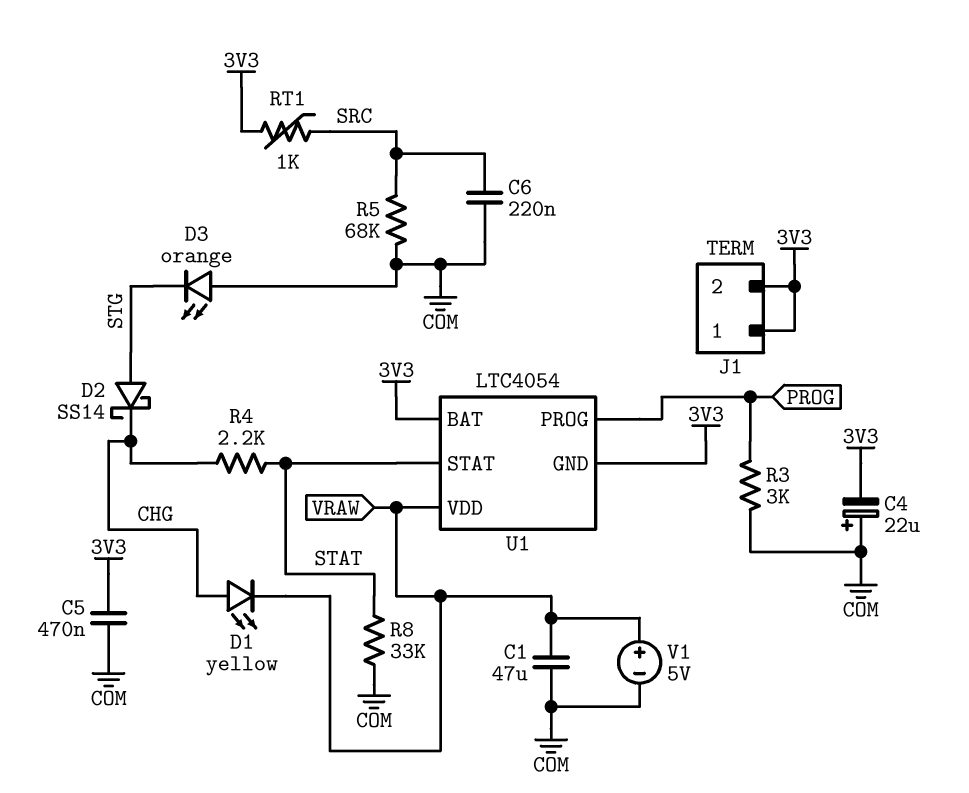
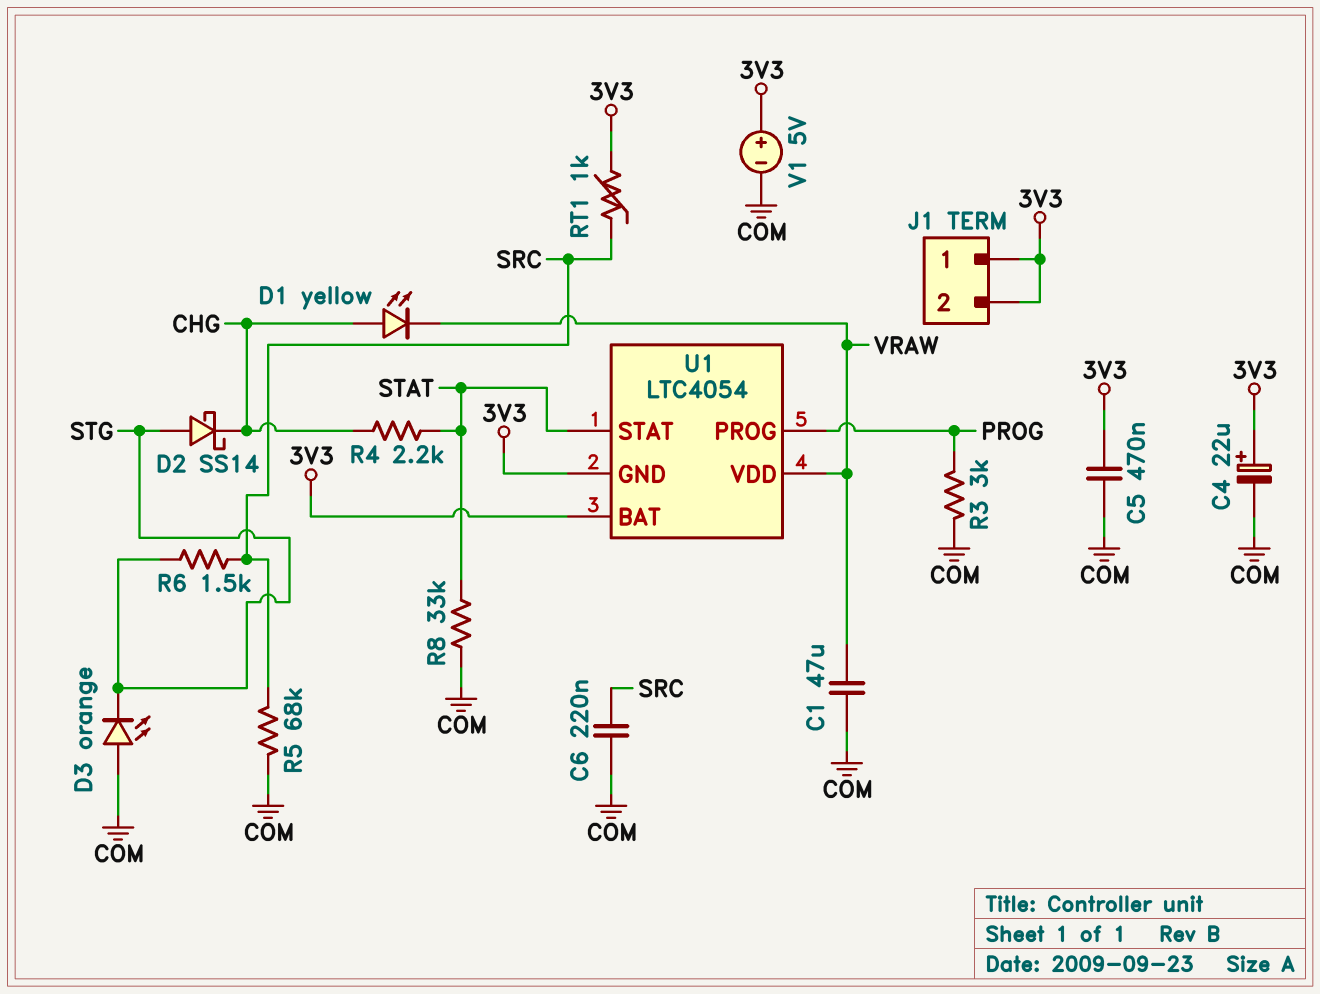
C4: 22uF (plus COM, minus 3V3) -> 22uF (plus 3V3, minus COM)
R6: none -> 1.5k (SRC, STG)
V1: 5V (plus VRAW, minus COM) -> 5V (plus 3V3, minus COM)

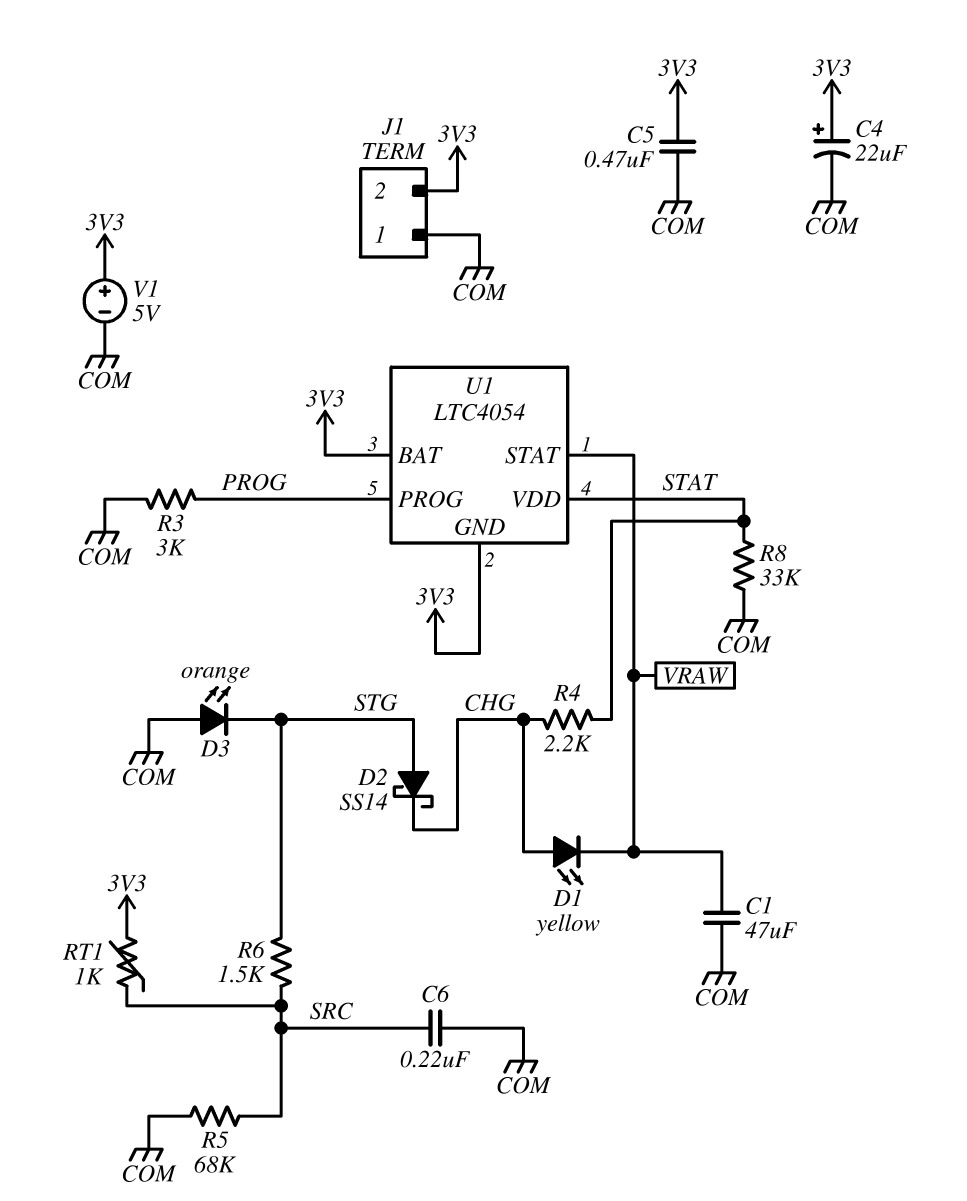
J1 pin 1: 3V3 -> COM
U1 pin STAT: STAT -> VRAW
U1 pin VDD: VRAW -> STAT

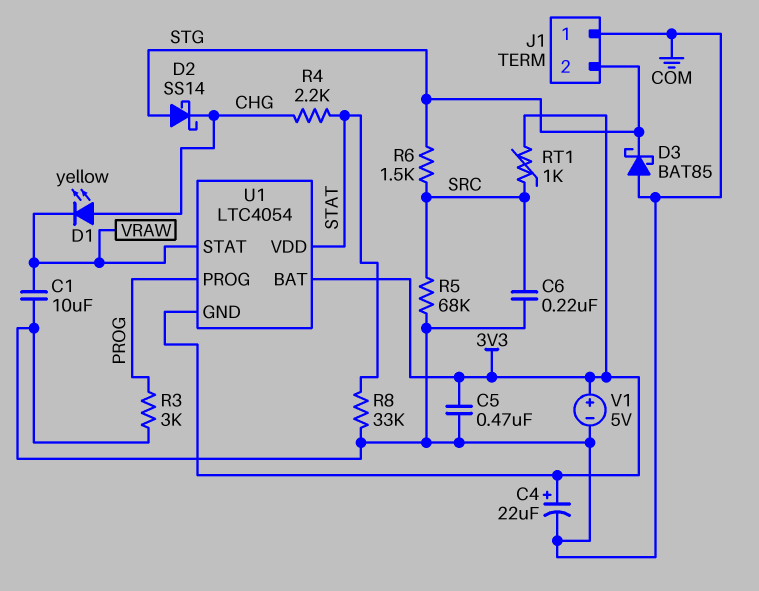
C1: 47uF (COM, VRAW) -> 10uF (COM, VRAW)
D3: LED orange (A COM, K STG) -> schottky BAT85 (A COM, K STG)
J1 pin 2: 3V3 -> STG

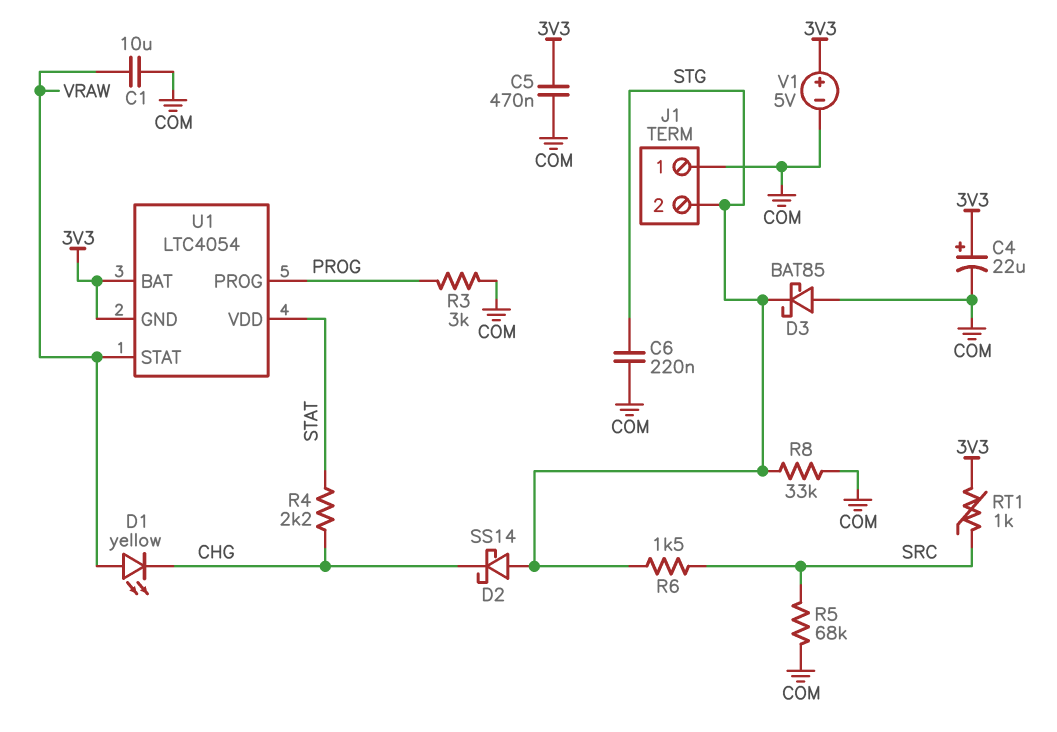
C6: 220nF (COM, SRC) -> 220nF (COM, STG)
D1: LED yellow (A CHG, K VRAW) -> LED yellow (A VRAW, K CHG)
R8: 33k (COM, STAT) -> 33k (COM, STG)

